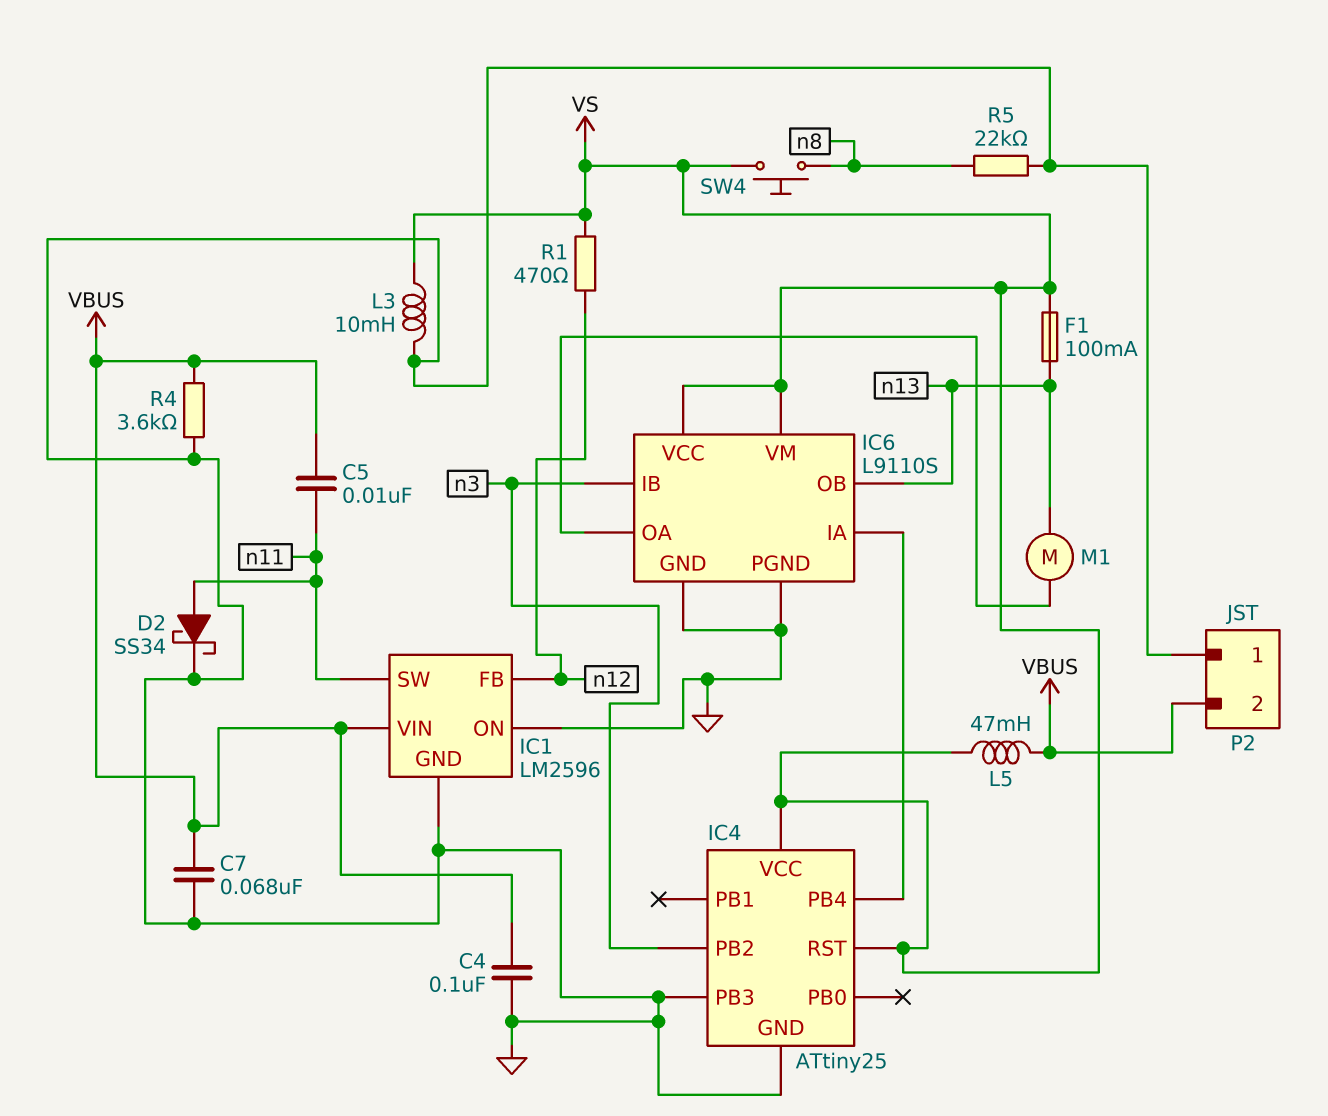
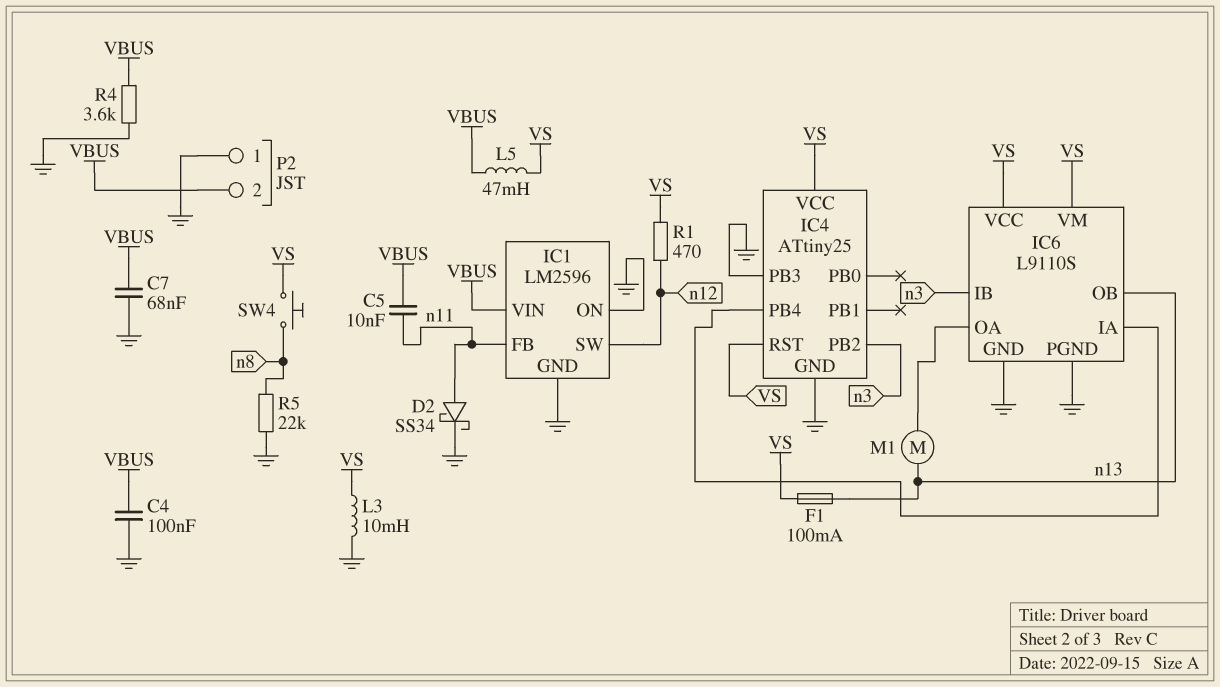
IC1 pin FB: n12 -> n11
IC1 pin SW: n11 -> n12

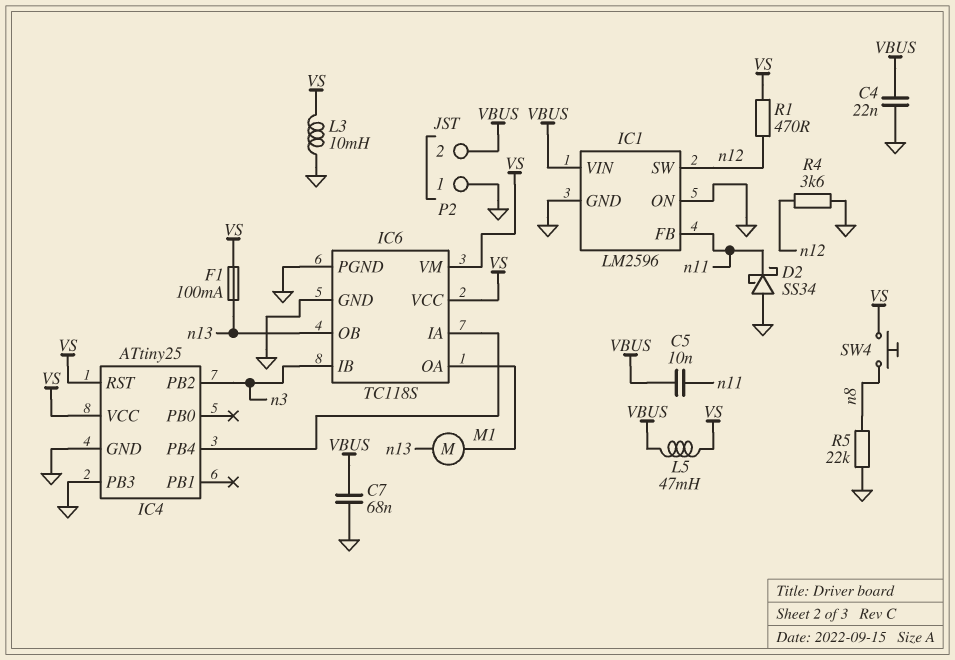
C4: 100nF (GND, VBUS) -> 22nF (GND, VBUS)
D2: schottky SS34 (A n11, K GND) -> schottky SS34 (A GND, K n11)
IC6: L9110S -> TC118S
R4: 3.6k (GND, VBUS) -> 3.6k (GND, n12)

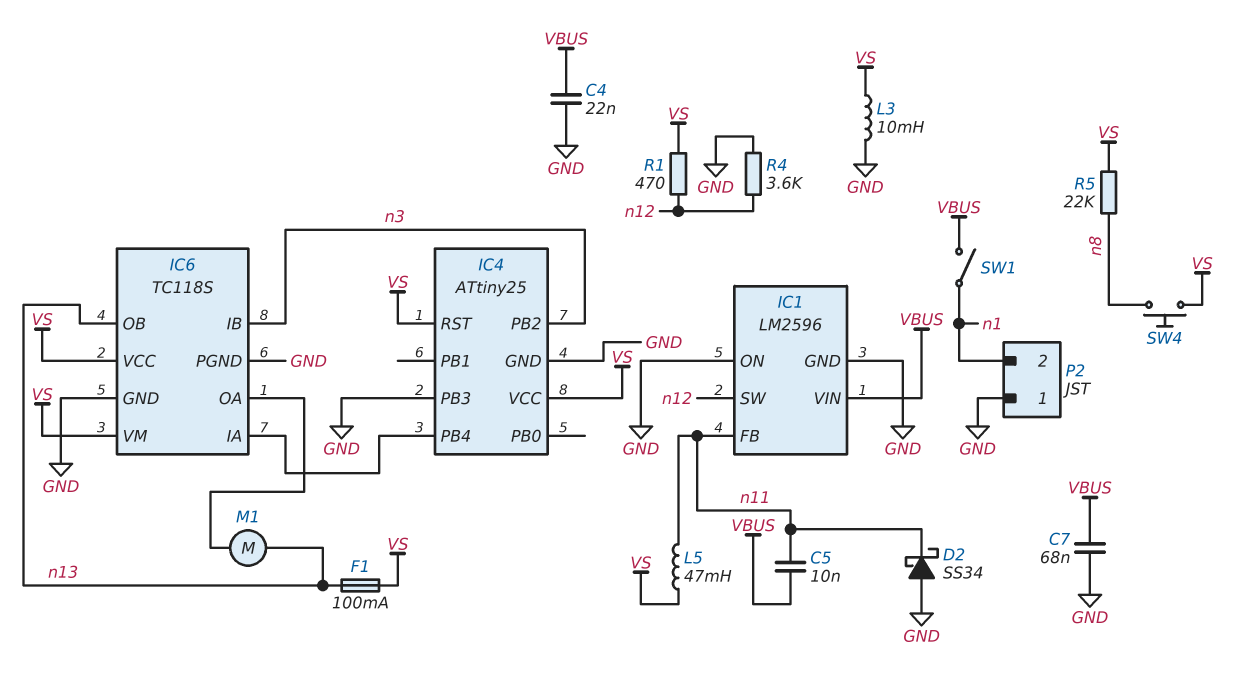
L5: 47mH (VBUS, VS) -> 47mH (VS, n11)
P2 pin 2: VBUS -> n1
R5: 22k (GND, n8) -> 22k (VS, n8)
SW1: none -> switch (VBUS, n1)

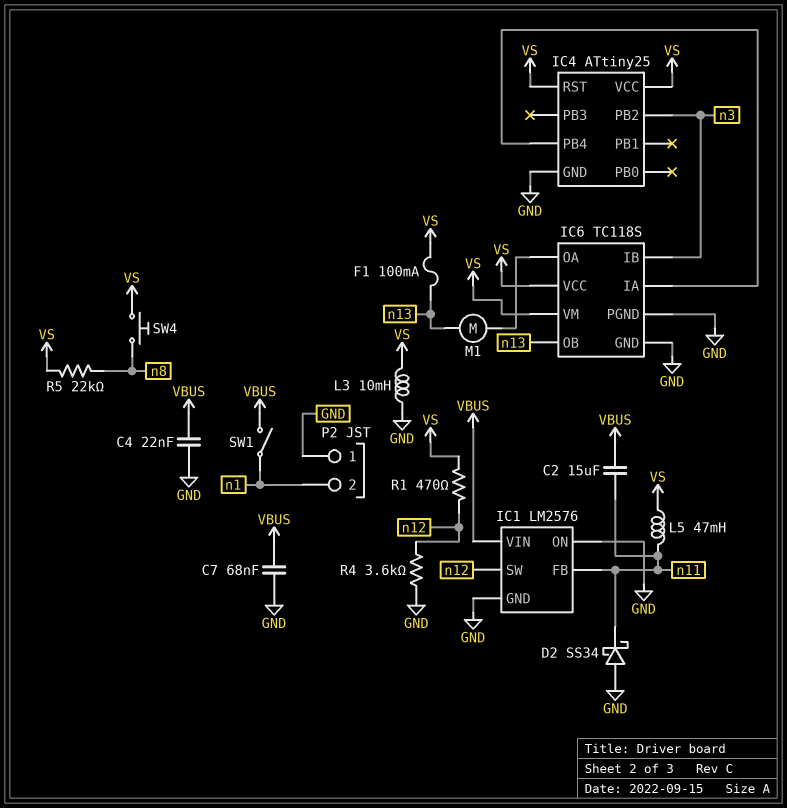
C2: none -> 15uF (VBUS, n11)
C5: 10nF (VBUS, n11) -> none
IC1: LM2596 -> LM2576
IC4 pin PB3: GND -> none

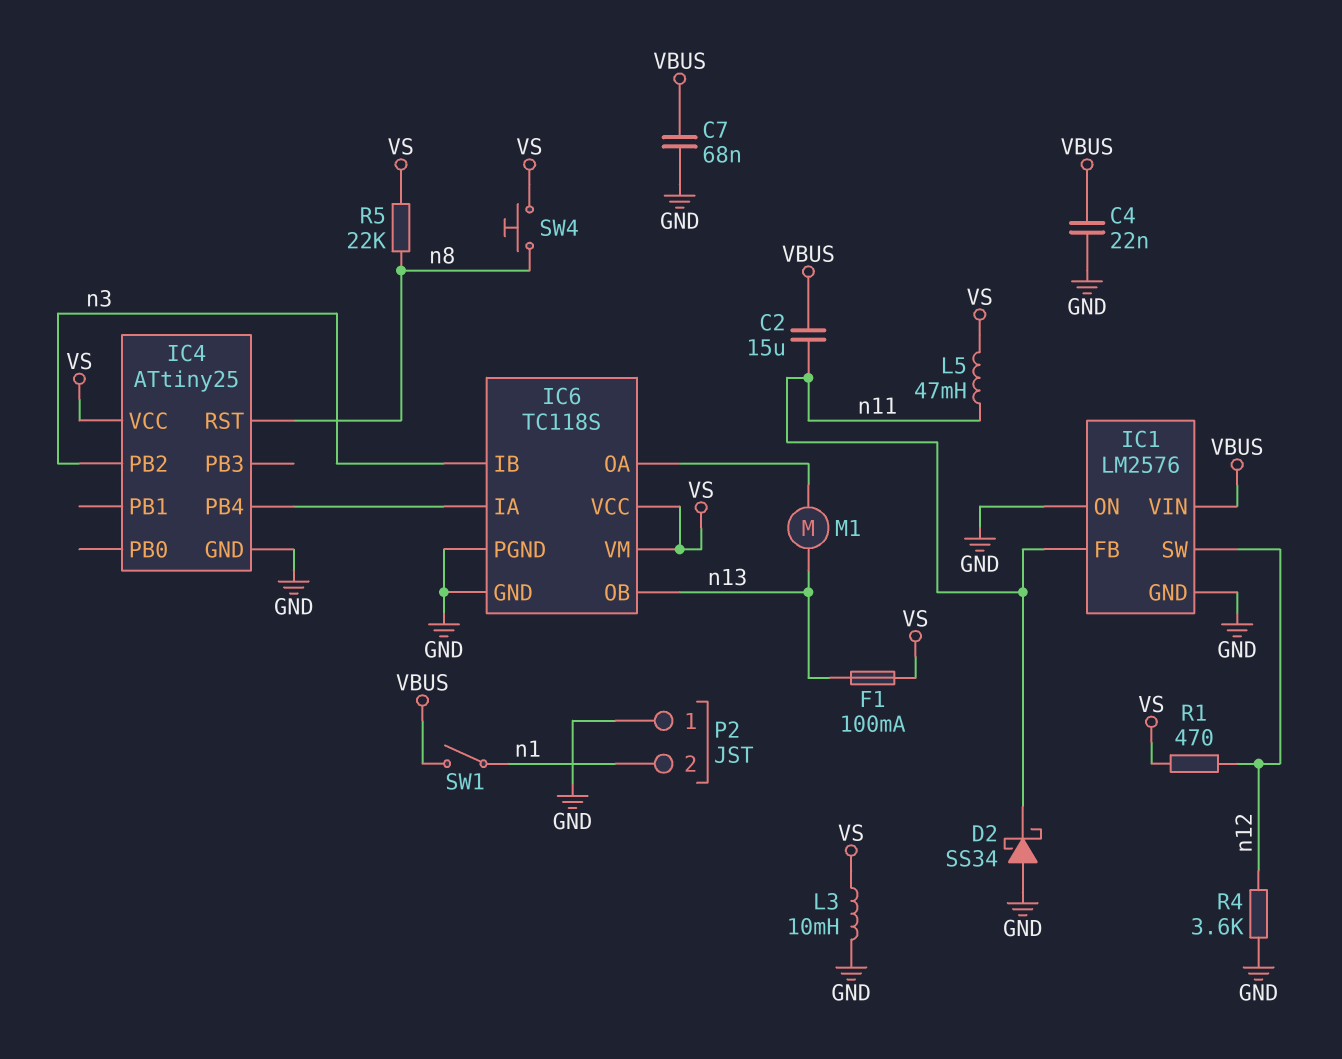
IC4 pin RST: VS -> n8

